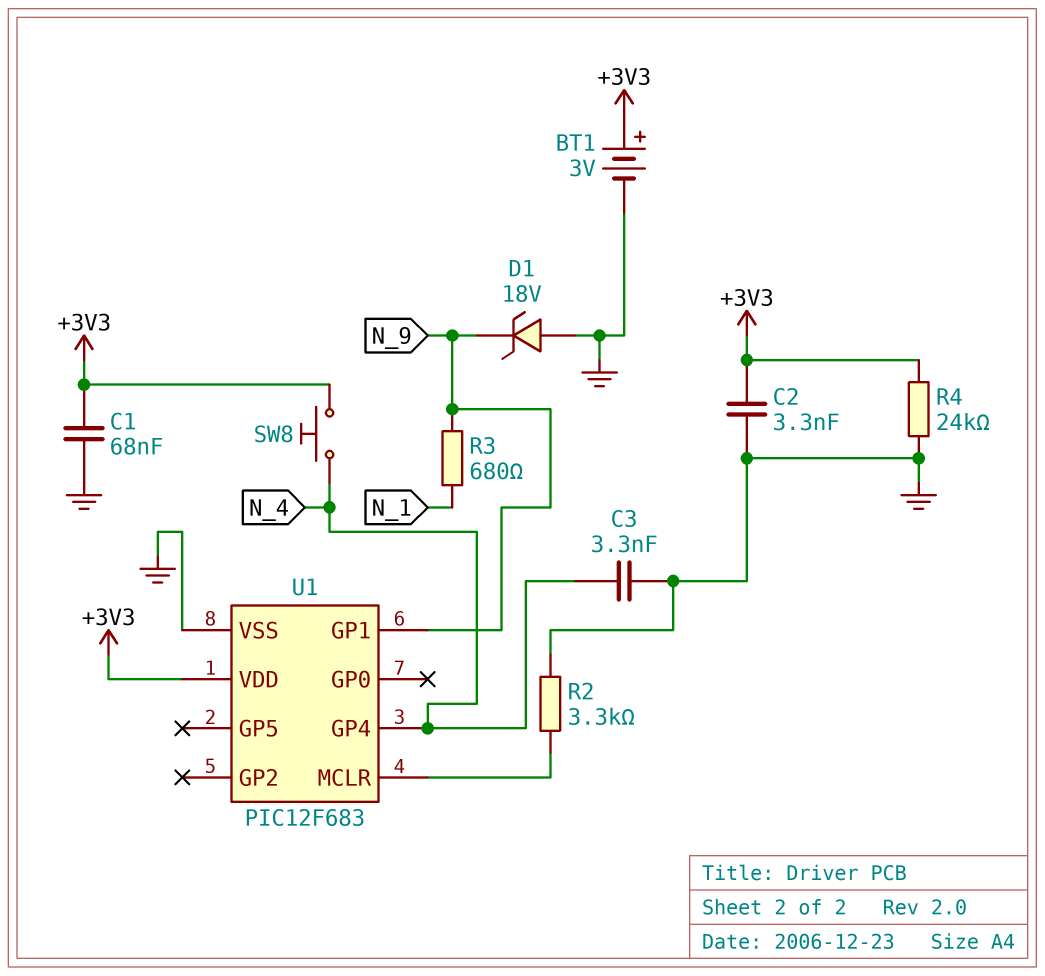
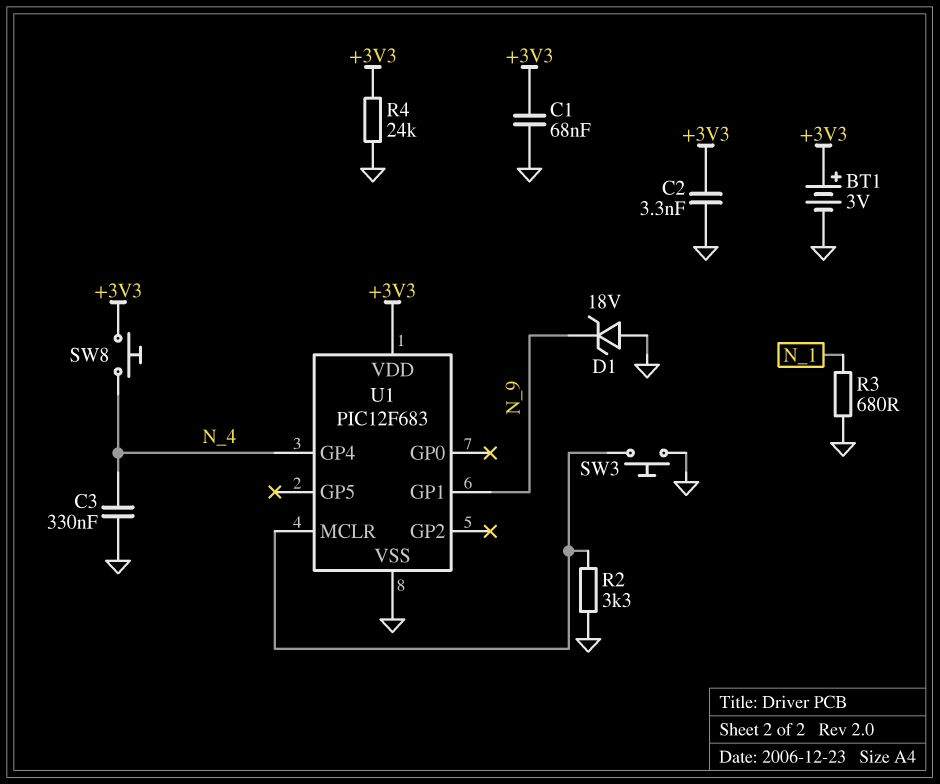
C3: 3.3nF (GND, N_4) -> 330nF (GND, N_4)
R3: 680 (N_1, N_9) -> 680 (GND, N_1)
SW3: none -> button (GND, U1/MCLR)

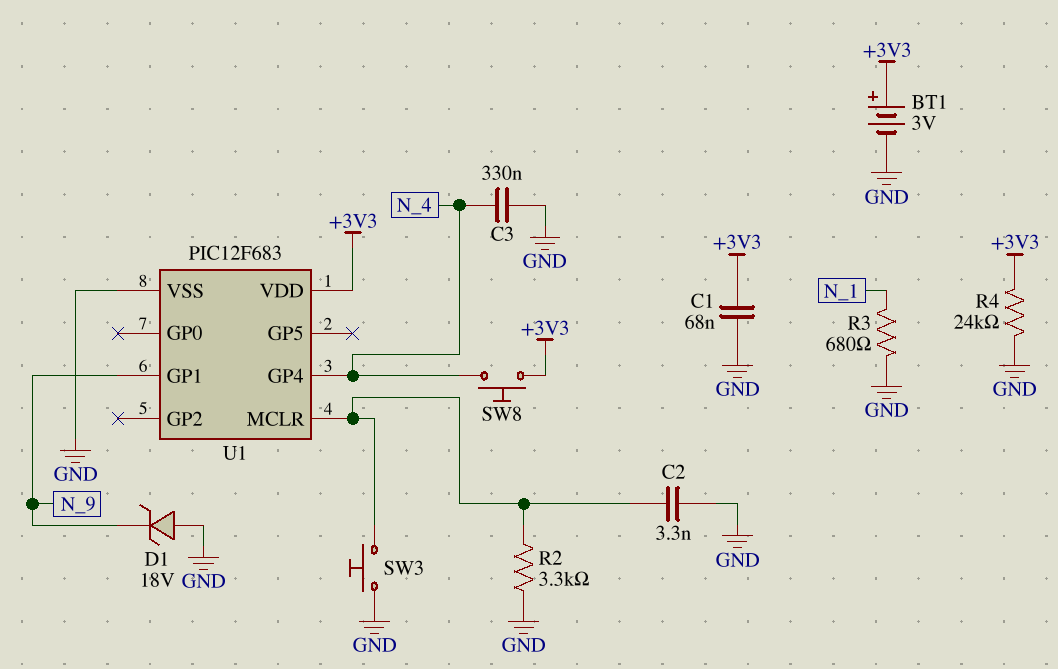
C2: 3.3nF (+3V3, GND) -> 3.3nF (GND, U1/MCLR)

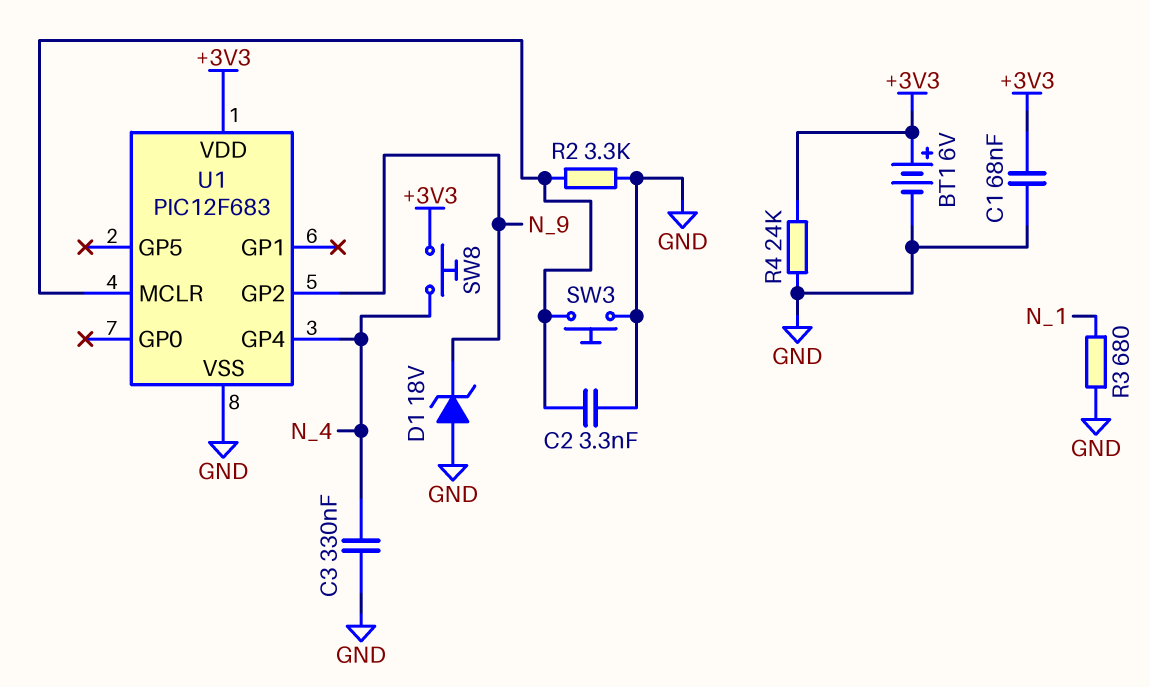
BT1: 3V (plus +3V3, minus GND) -> 6V (plus +3V3, minus GND)
U1 pin GP1: N_9 -> none
U1 pin GP2: none -> N_9

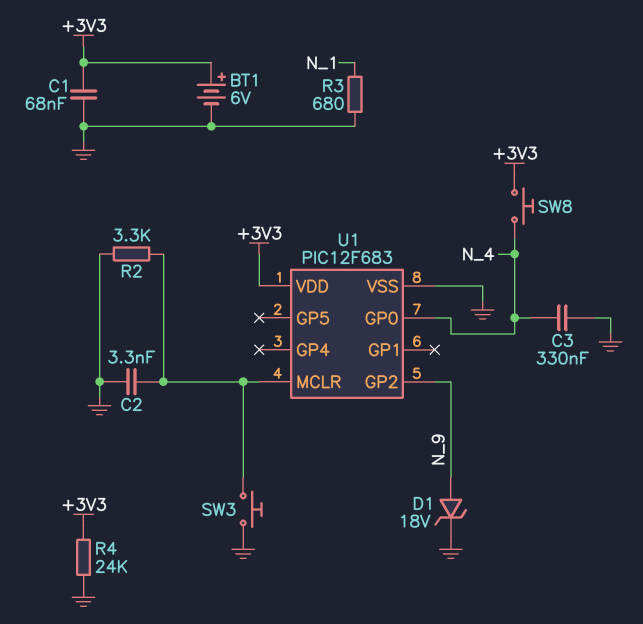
D1: zener 18V (A GND, K N_9) -> zener 18V (A N_9, K GND)
U1 pin GP0: none -> N_4
U1 pin GP4: N_4 -> none

